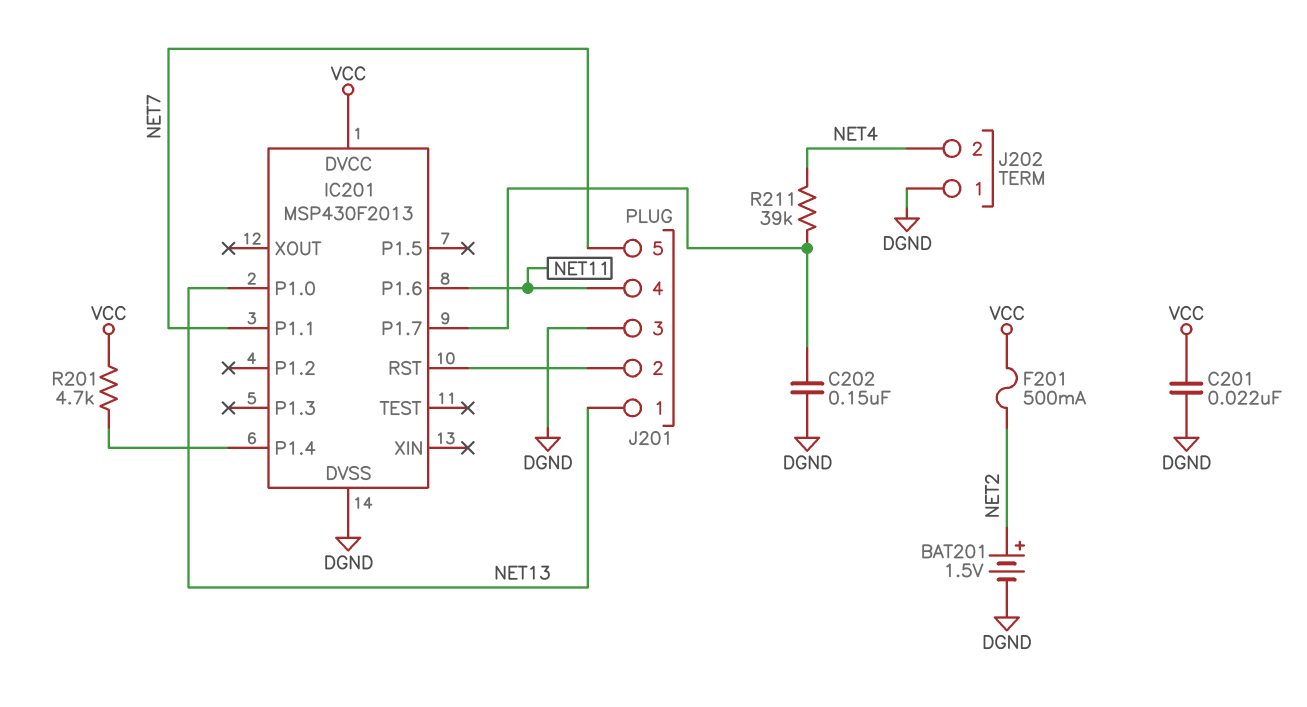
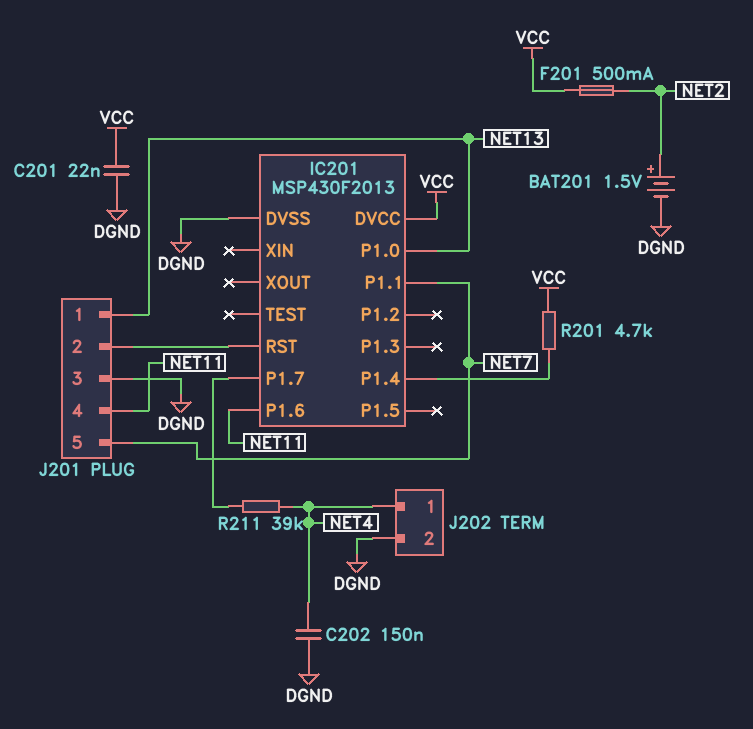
C202: 150nF (DGND, IC201/P1.7) -> 150nF (DGND, NET4)
J202 pin 1: DGND -> NET4
J202 pin 2: NET4 -> DGND

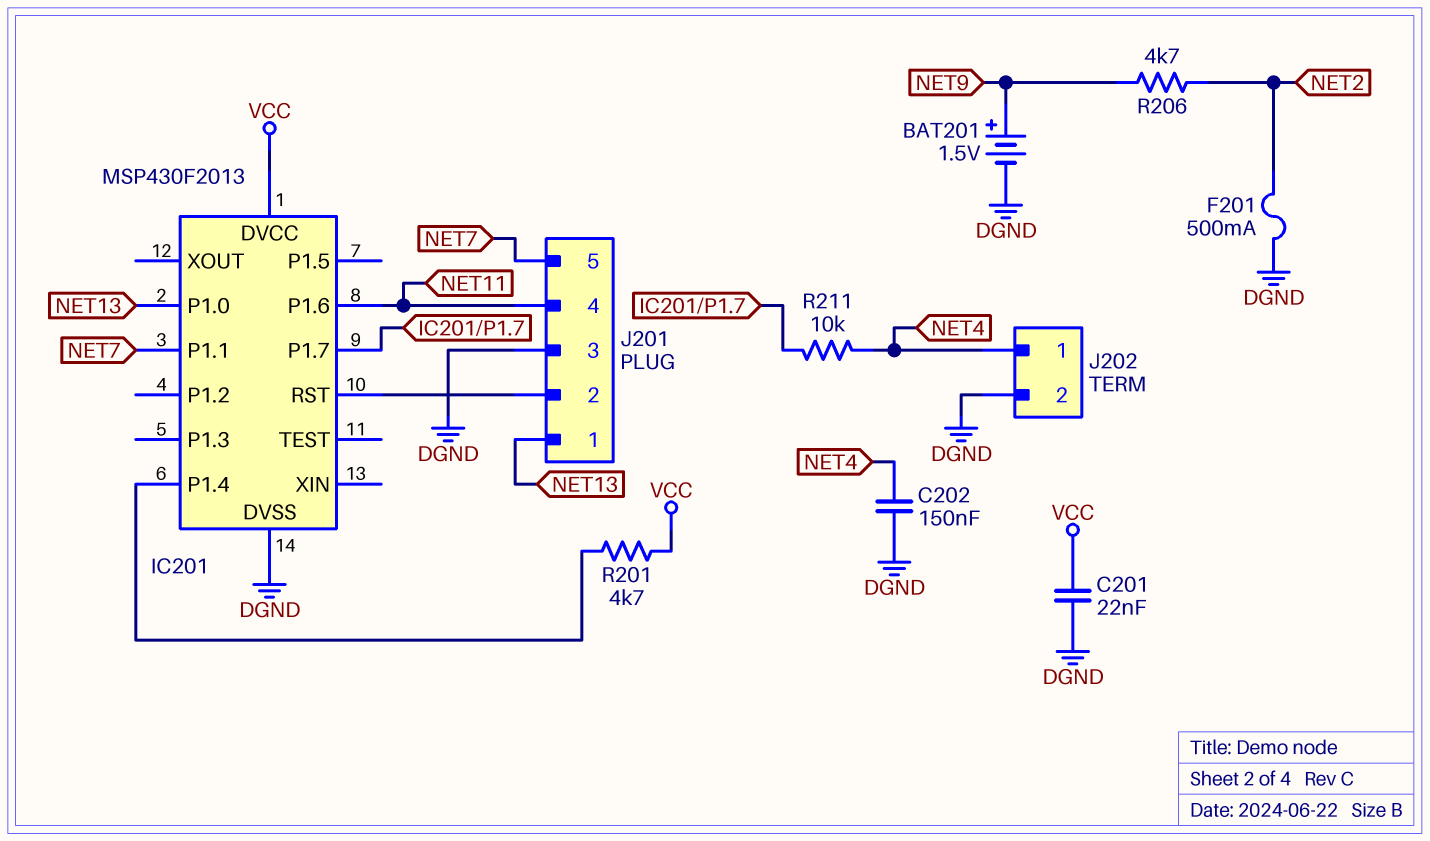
BAT201: 1.5V (plus NET2, minus DGND) -> 1.5V (plus NET9, minus DGND)
F201: 500mA (NET2, VCC) -> 500mA (DGND, NET2)
R206: none -> 4.7k (NET2, NET9)
R211: 39k (IC201/P1.7, NET4) -> 10k (IC201/P1.7, NET4)

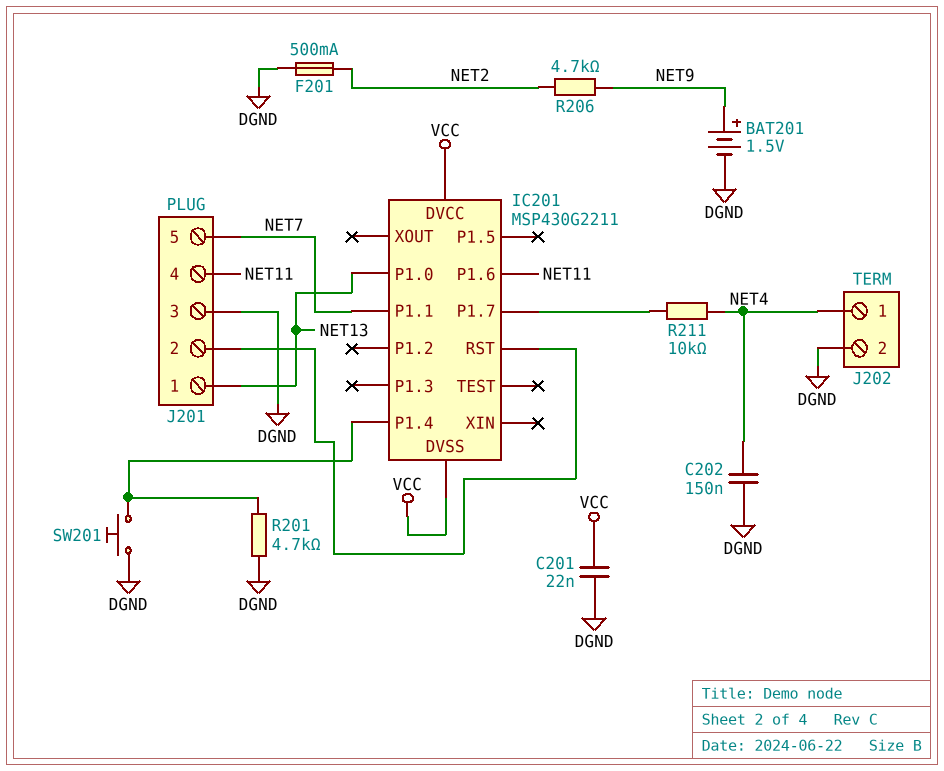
IC201: MSP430F2013 -> MSP430G2211
IC201 pin DVSS: DGND -> VCC
R201: 4.7k (IC201/P1.4, VCC) -> 4.7k (DGND, IC201/P1.4)
SW201: none -> button (DGND, IC201/P1.4)

